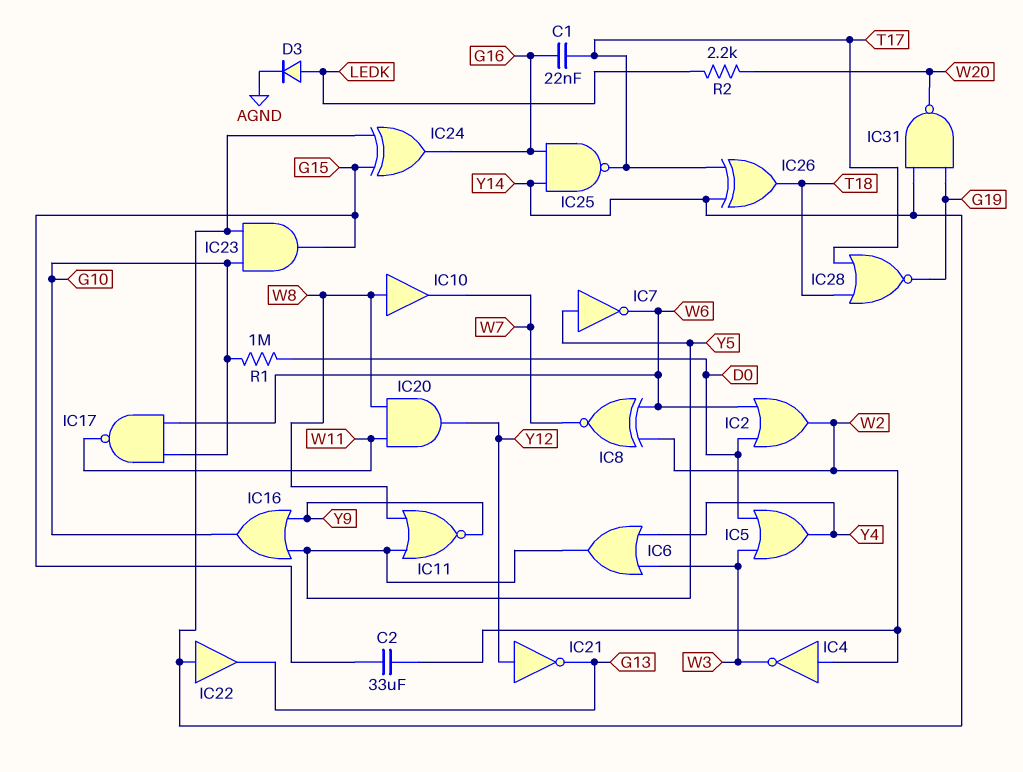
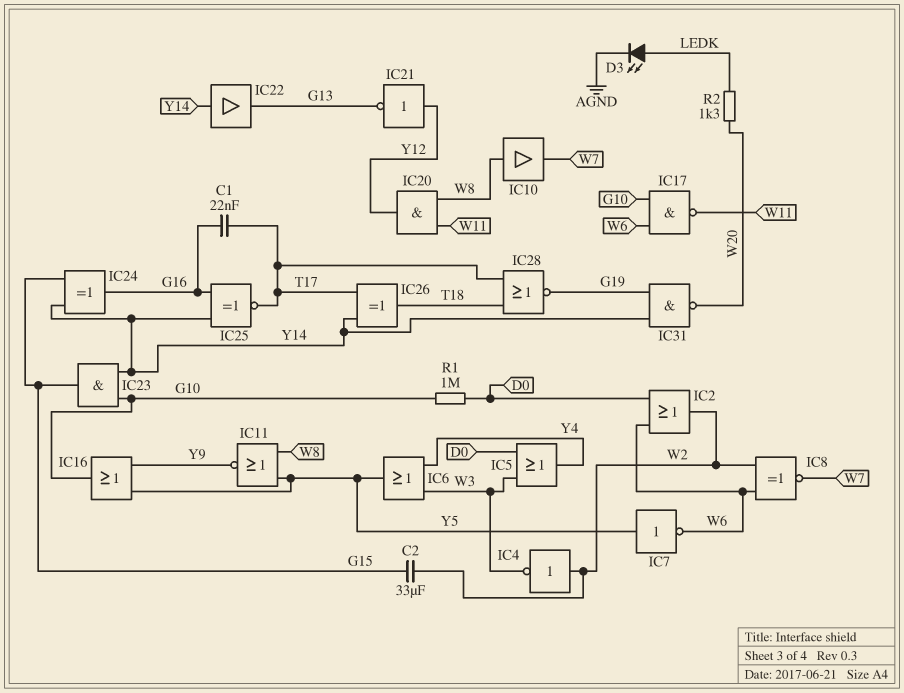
D3: diode (A LEDK, K AGND) -> LED (A LEDK, K AGND)
IC25: NAND (in G16, in Y14, out T17) -> XNOR (in G16, in Y14, out T17)
R2: 2.2k (LEDK, W20) -> 1.3k (LEDK, W20)

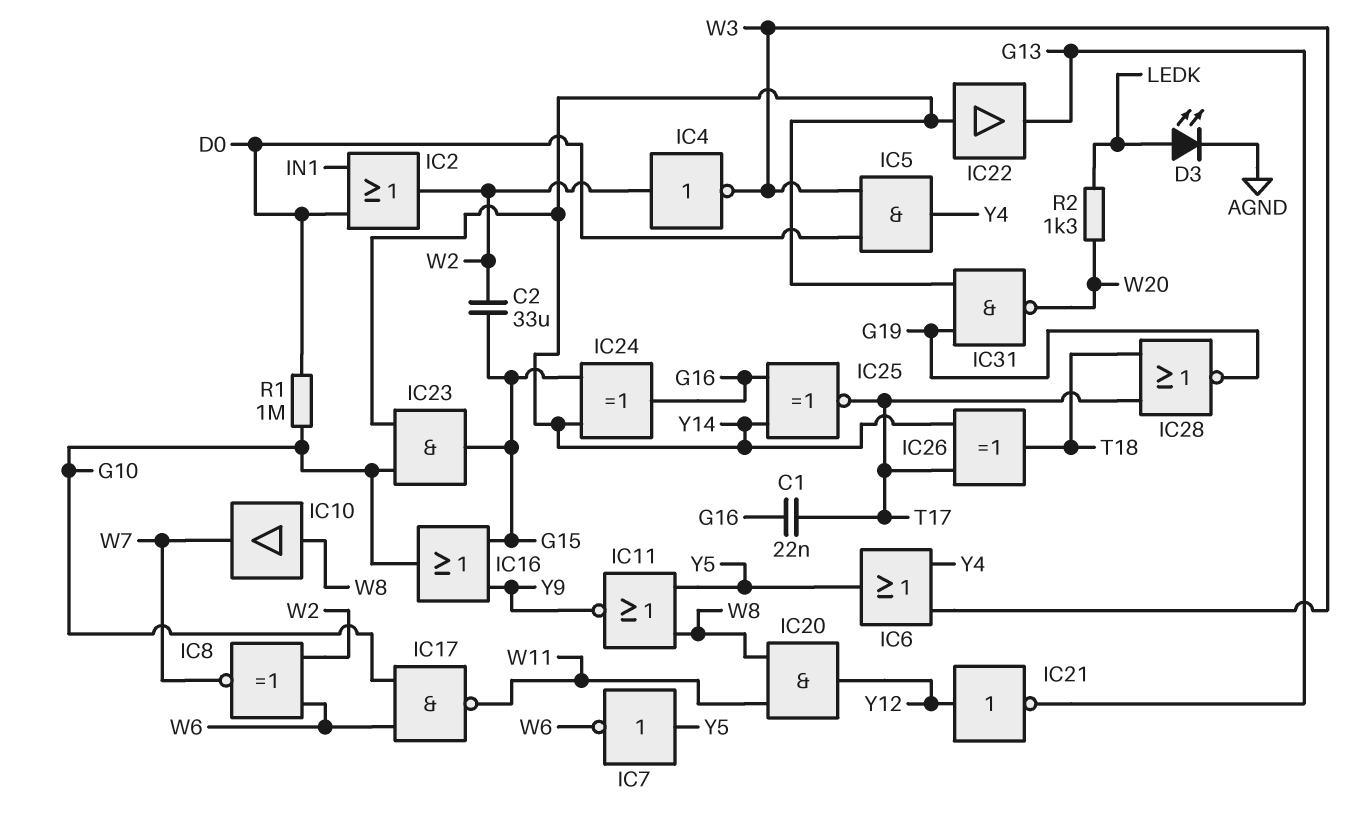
IC2: OR (in D0, in W6, out W2) -> OR (in D0, in IN1, out W2)
IC5: OR (in D0, in W3, out Y4) -> AND (in D0, in W3, out Y4)
IC16: OR (in Y5, in Y9, out G10) -> OR (in G15, in Y9, out G10)

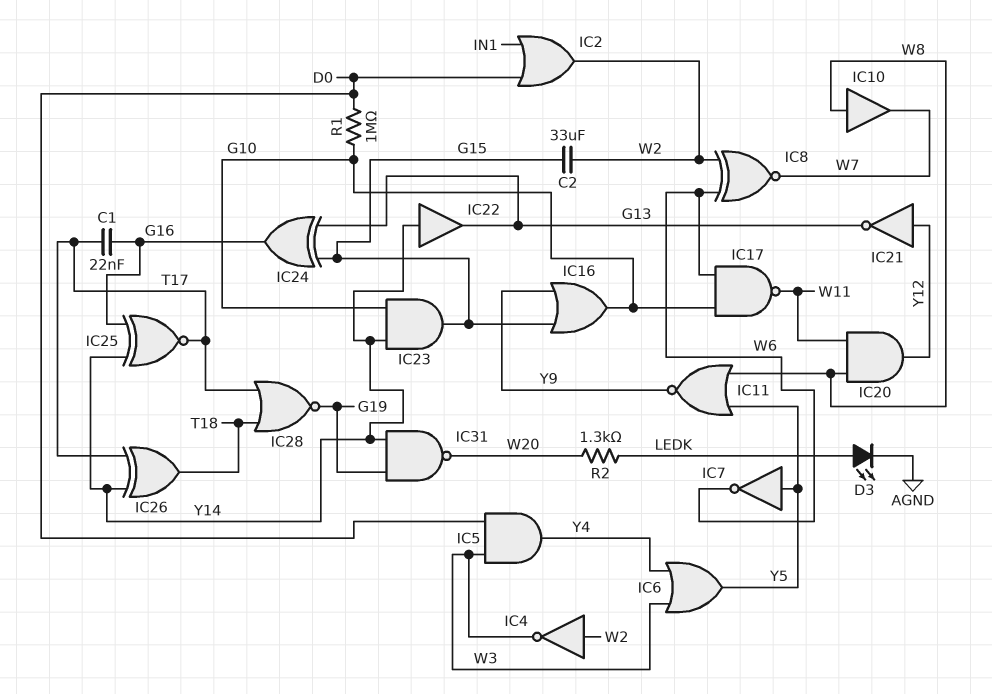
IC24: XOR (in G15, in Y14, out G16) -> XOR (in G13, in G15, out G16)

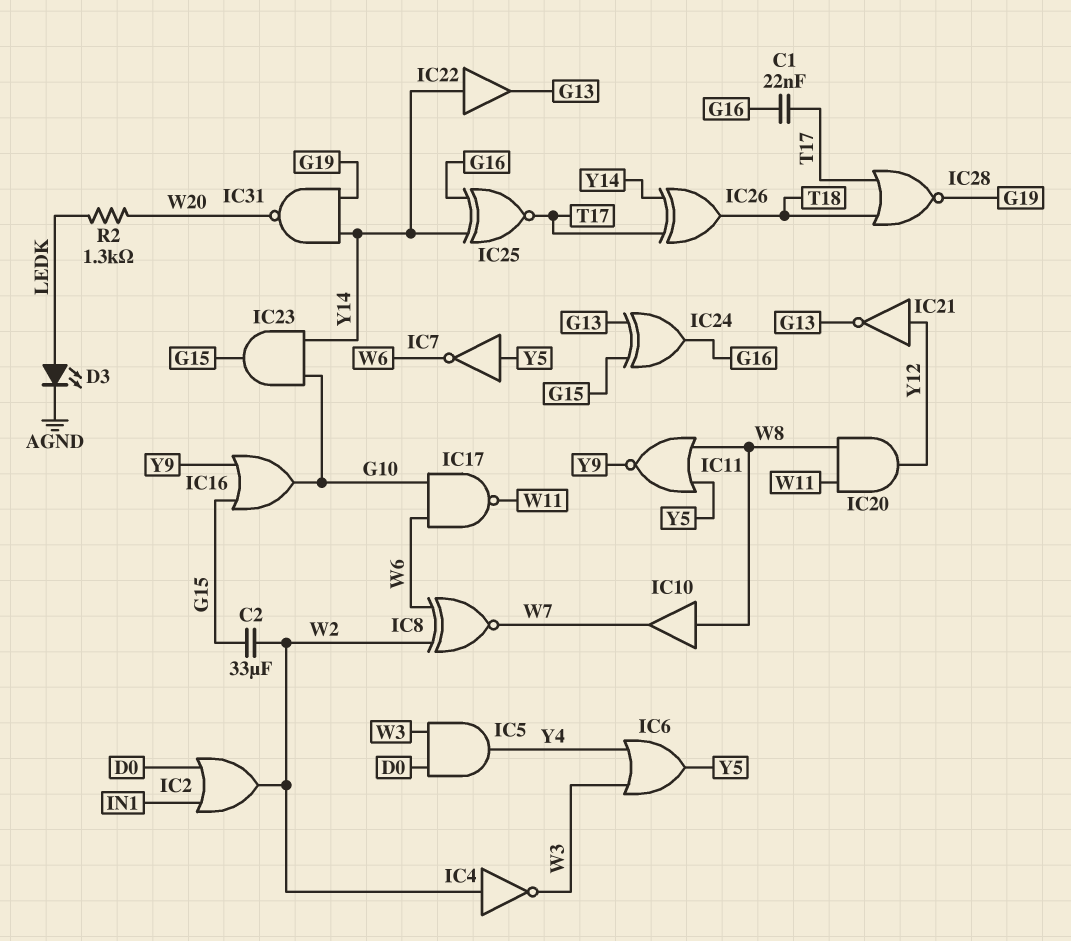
R1: 1M (D0, G10) -> none

